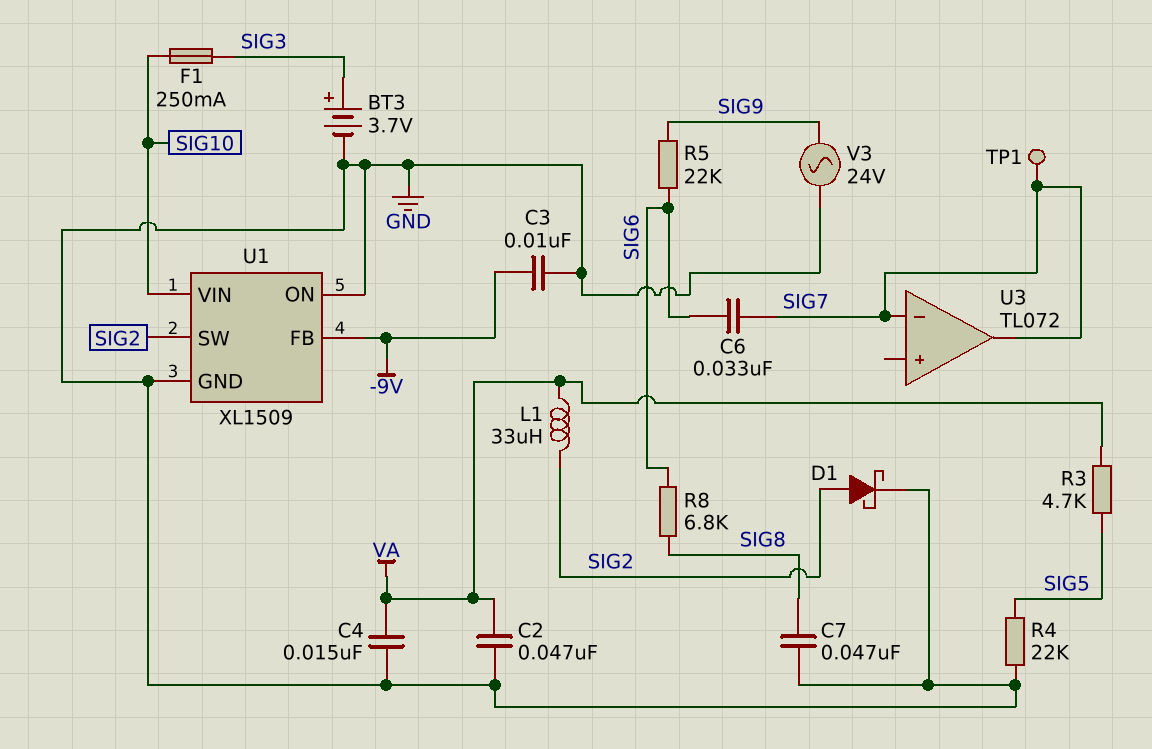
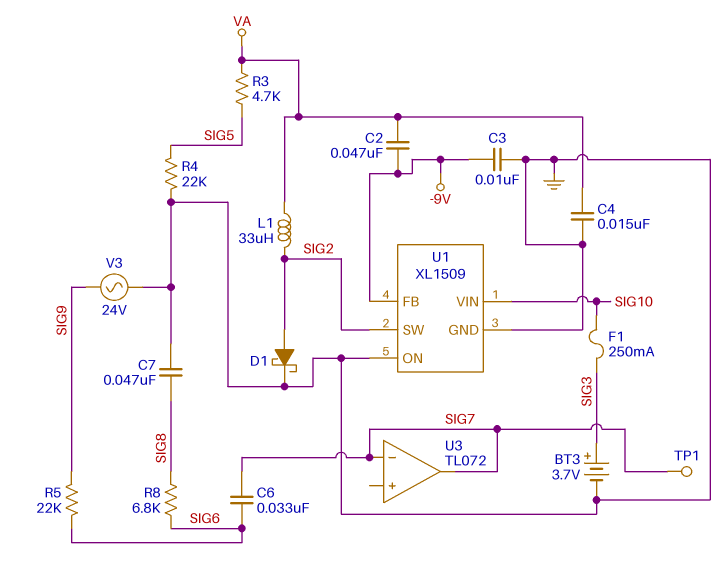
C2: 47nF (GND, VA) -> 47nF (-9V, VA)

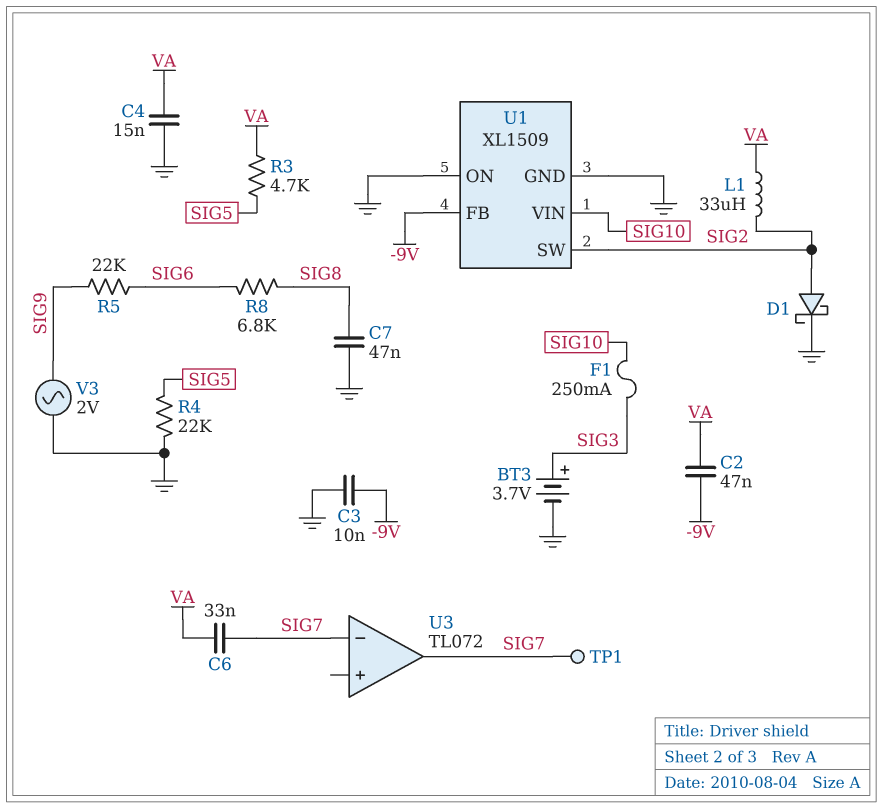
C6: 33nF (SIG6, SIG7) -> 33nF (SIG7, VA)
V3: AC 24V (GND, SIG9) -> AC 2V (GND, SIG9)

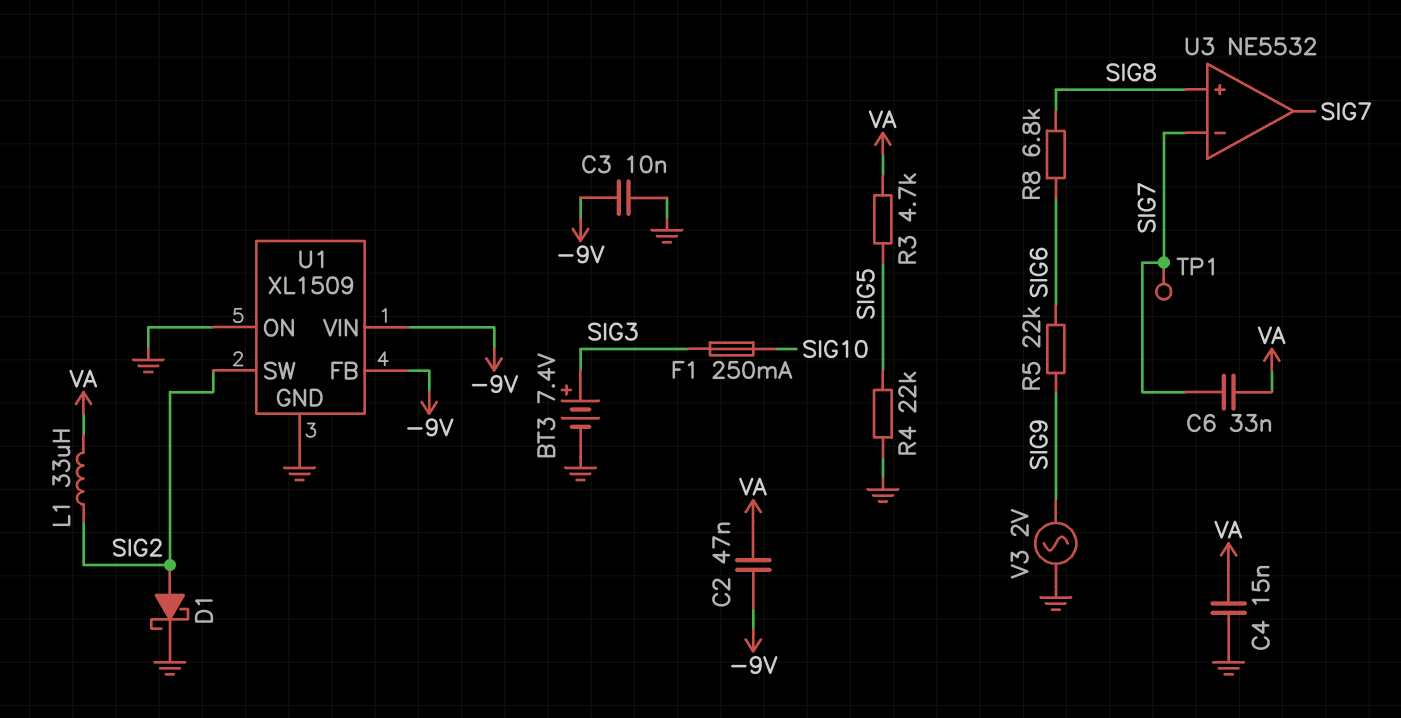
BT3: 3.7V (plus SIG3, minus GND) -> 7.4V (plus SIG3, minus GND)
C7: 47nF (GND, SIG8) -> none
U1 pin VIN: SIG10 -> -9V
U3: TL072 -> NE5532
U3 pin in+: none -> SIG8

